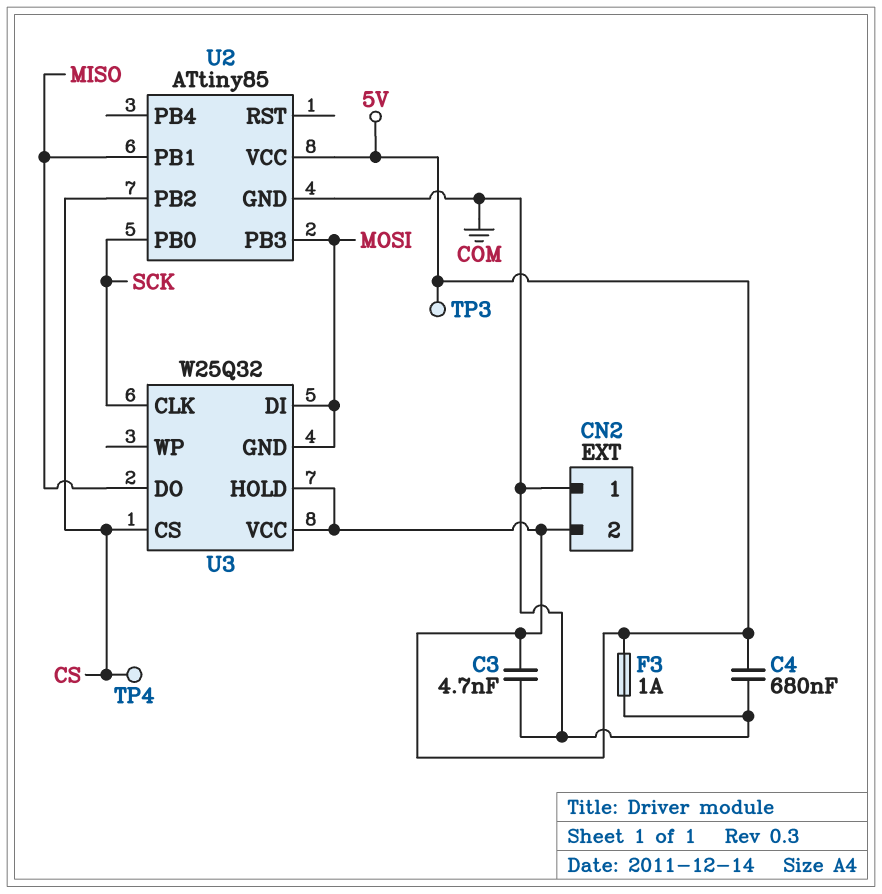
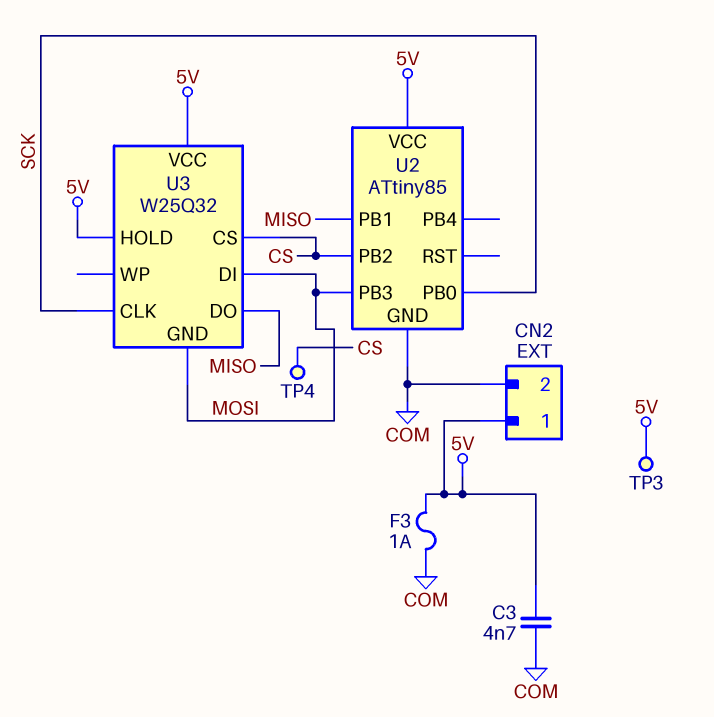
C4: 680nF (5V, COM) -> none
CN2 pin 1: COM -> 5V
CN2 pin 2: 5V -> COM

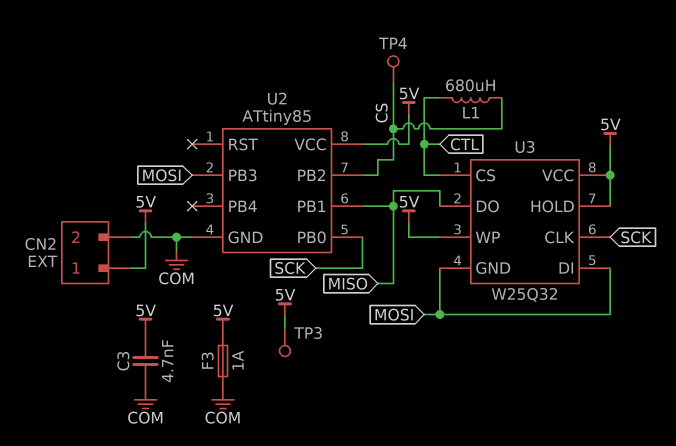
L1: none -> 680uH (CS, CTL)
U3 pin CS: CS -> CTL
U3 pin WP: none -> 5V

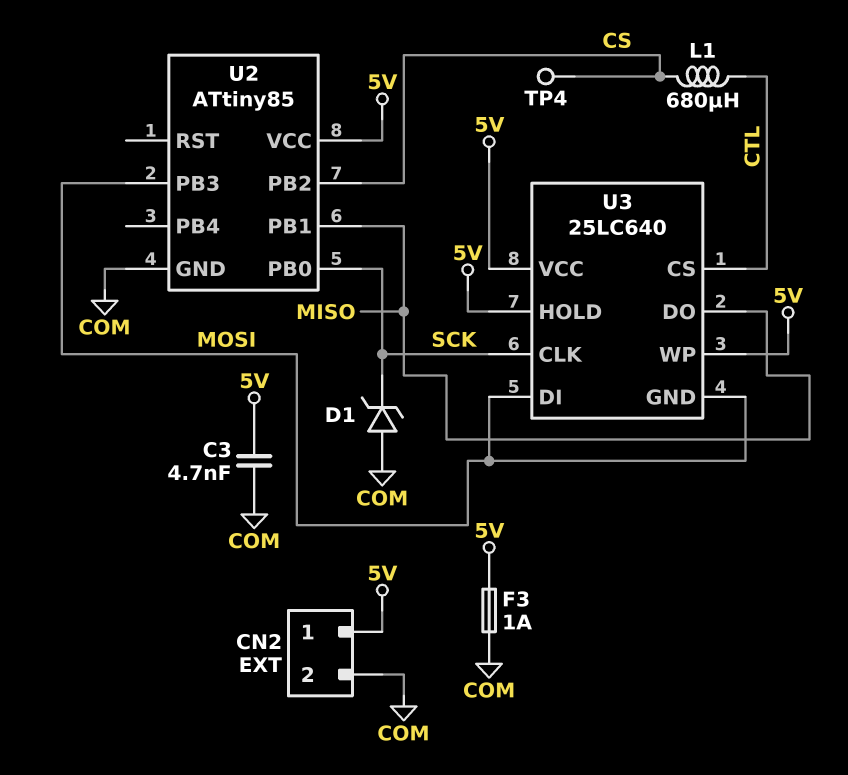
D1: none -> zener (A COM, K SCK)
TP3: test point (5V) -> none
U3: W25Q32 -> 25LC640

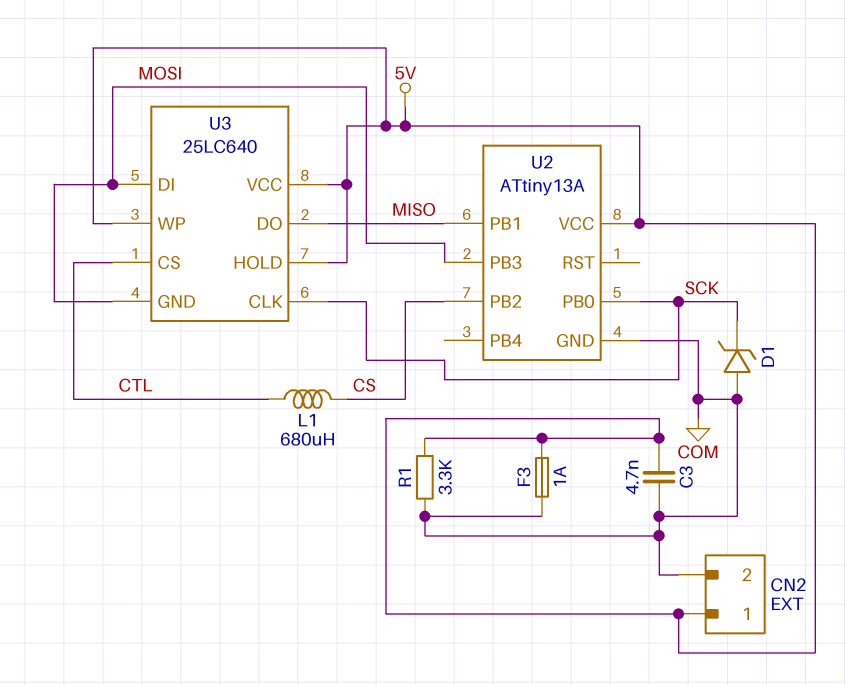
R1: none -> 3.3k (5V, COM)
TP4: test point (CS) -> none
U2: ATtiny85 -> ATtiny13A

